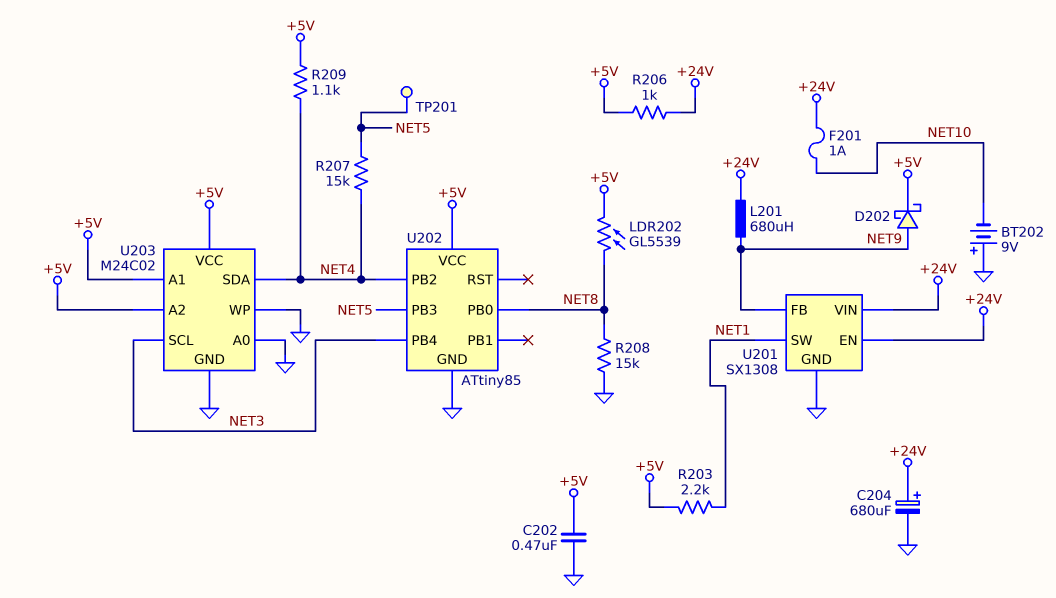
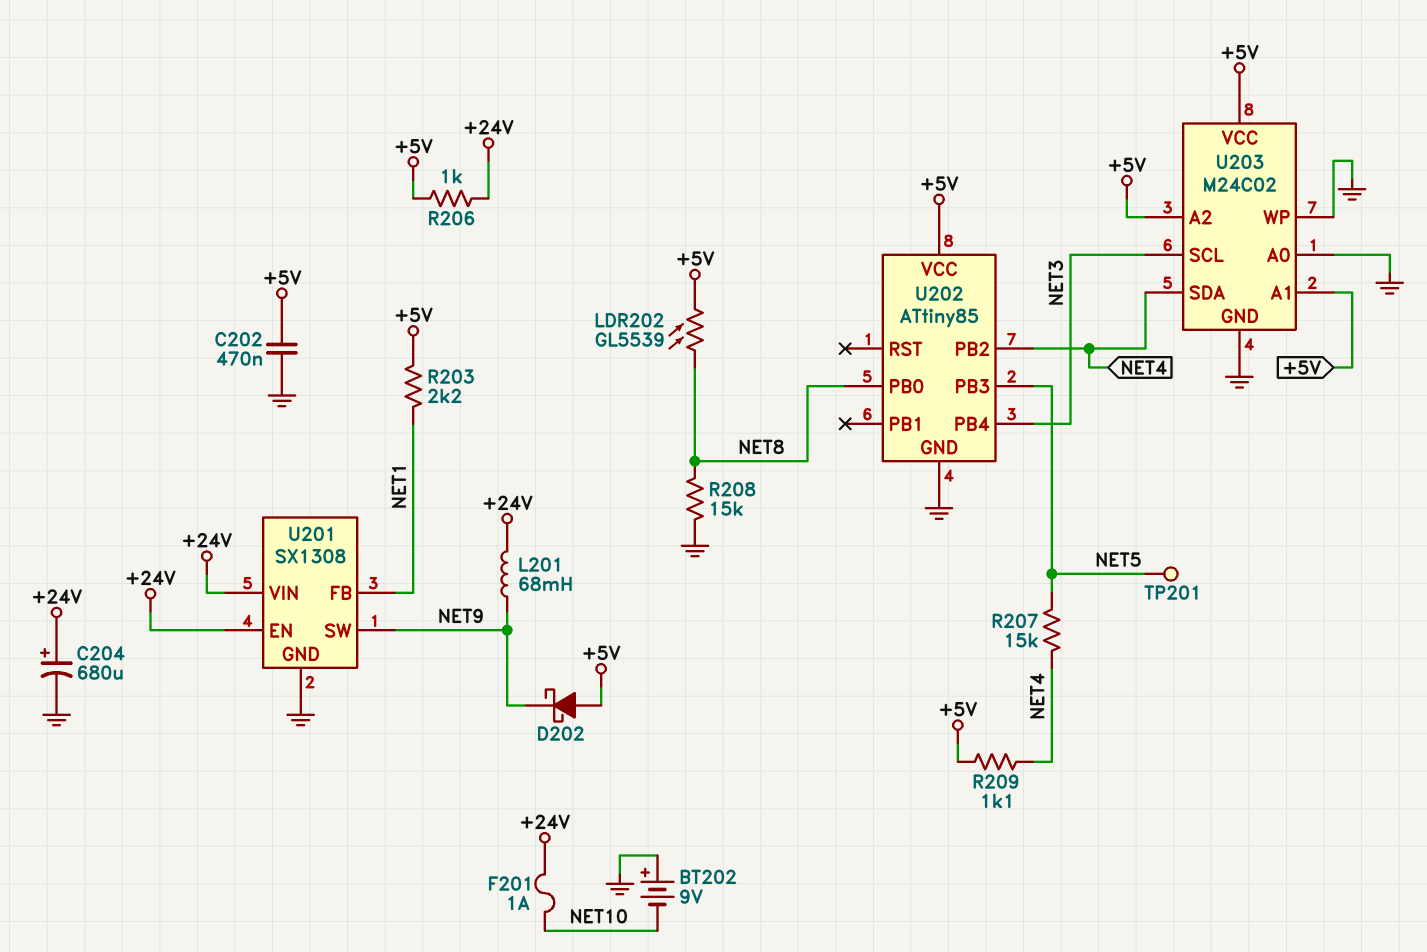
D202: schottky (A NET9, K +5V) -> schottky (A +5V, K NET9)
L201: 680uH (+24V, NET9) -> 68mH (+24V, NET9)
U201 pin FB: NET9 -> NET1
U201 pin SW: NET1 -> NET9

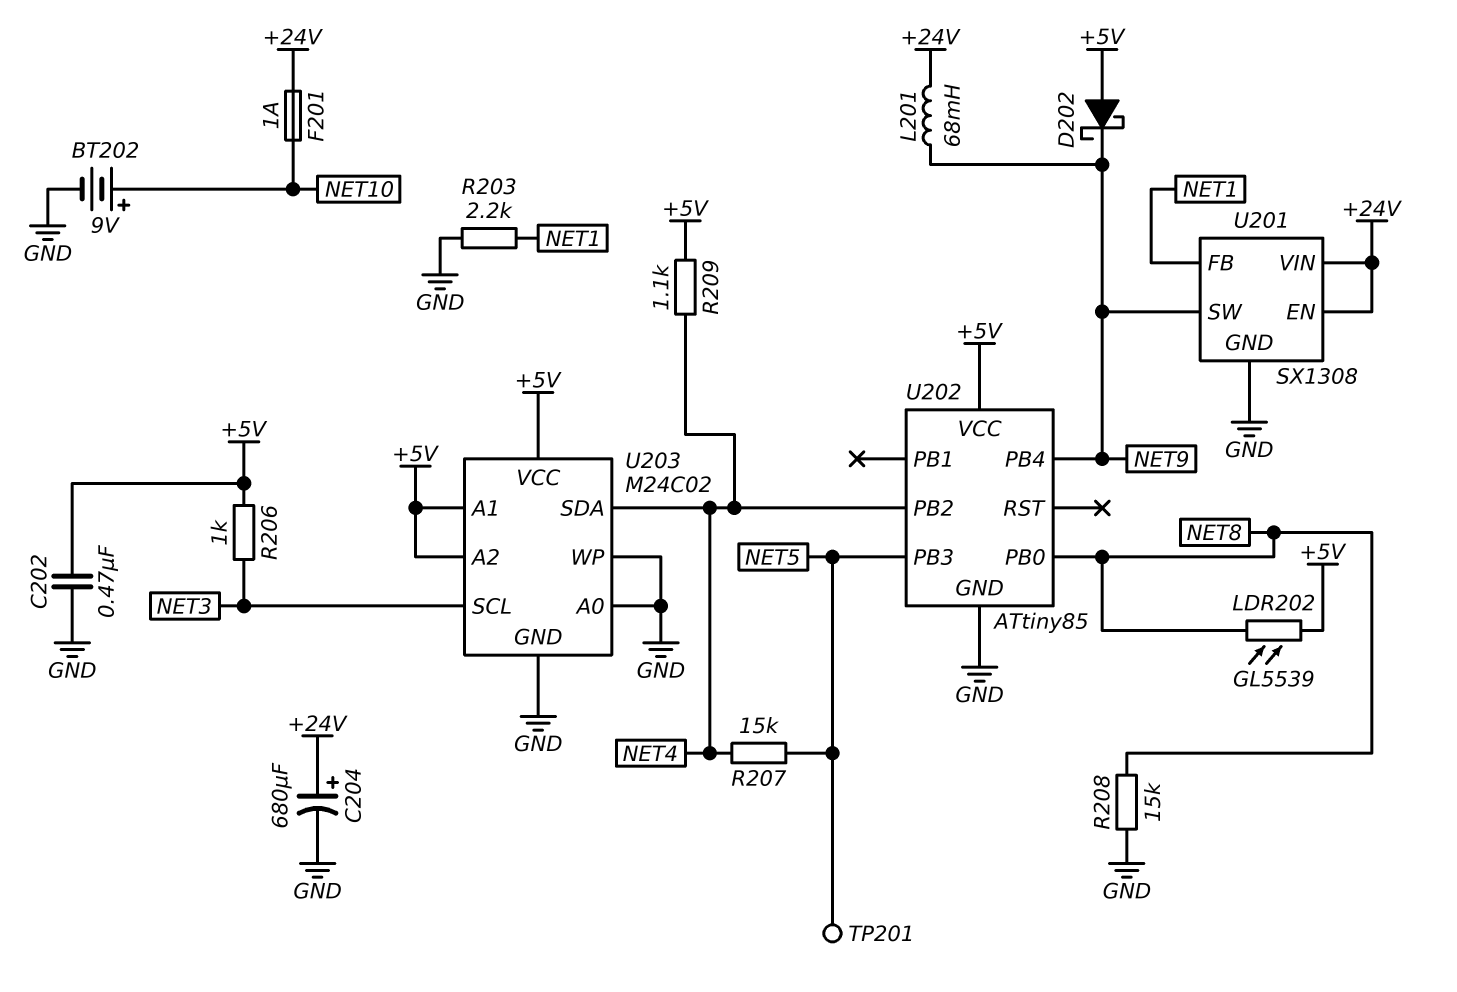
BT202: 9V (plus GND, minus NET10) -> 9V (plus NET10, minus GND)
R203: 2.2k (+5V, NET1) -> 2.2k (GND, NET1)
R206: 1k (+5V, +24V) -> 1k (+5V, NET3)
U202 pin PB4: NET3 -> NET9

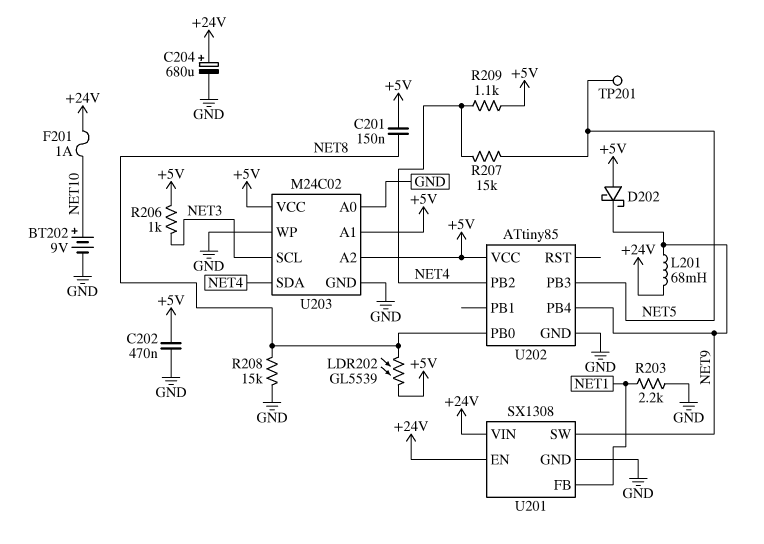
C201: none -> 150nF (+5V, NET8)

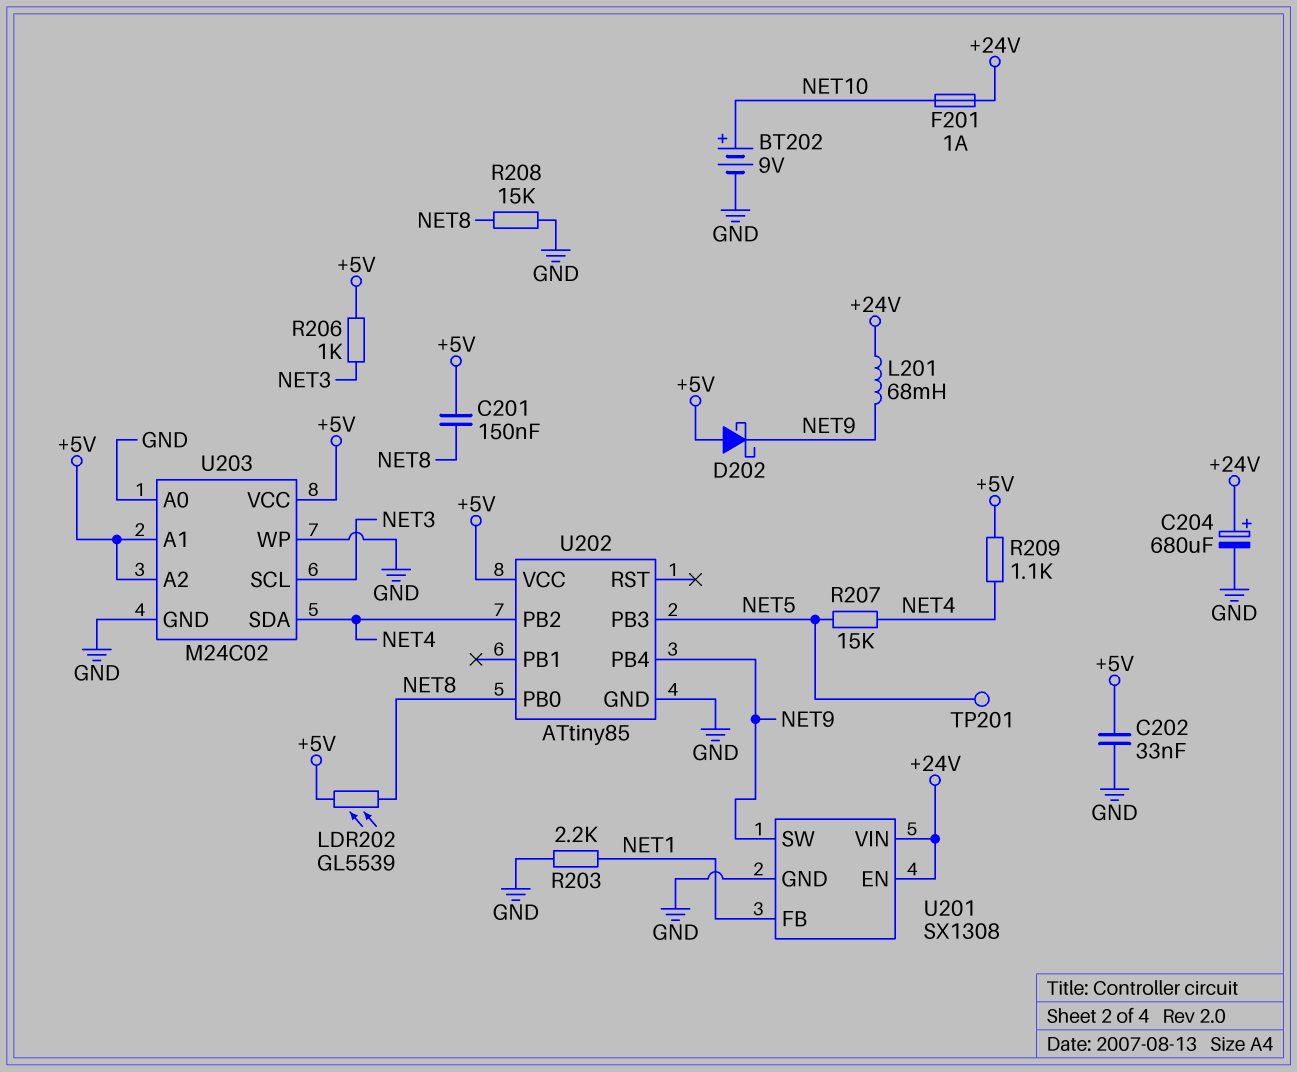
C202: 470nF (+5V, GND) -> 33nF (+5V, GND)

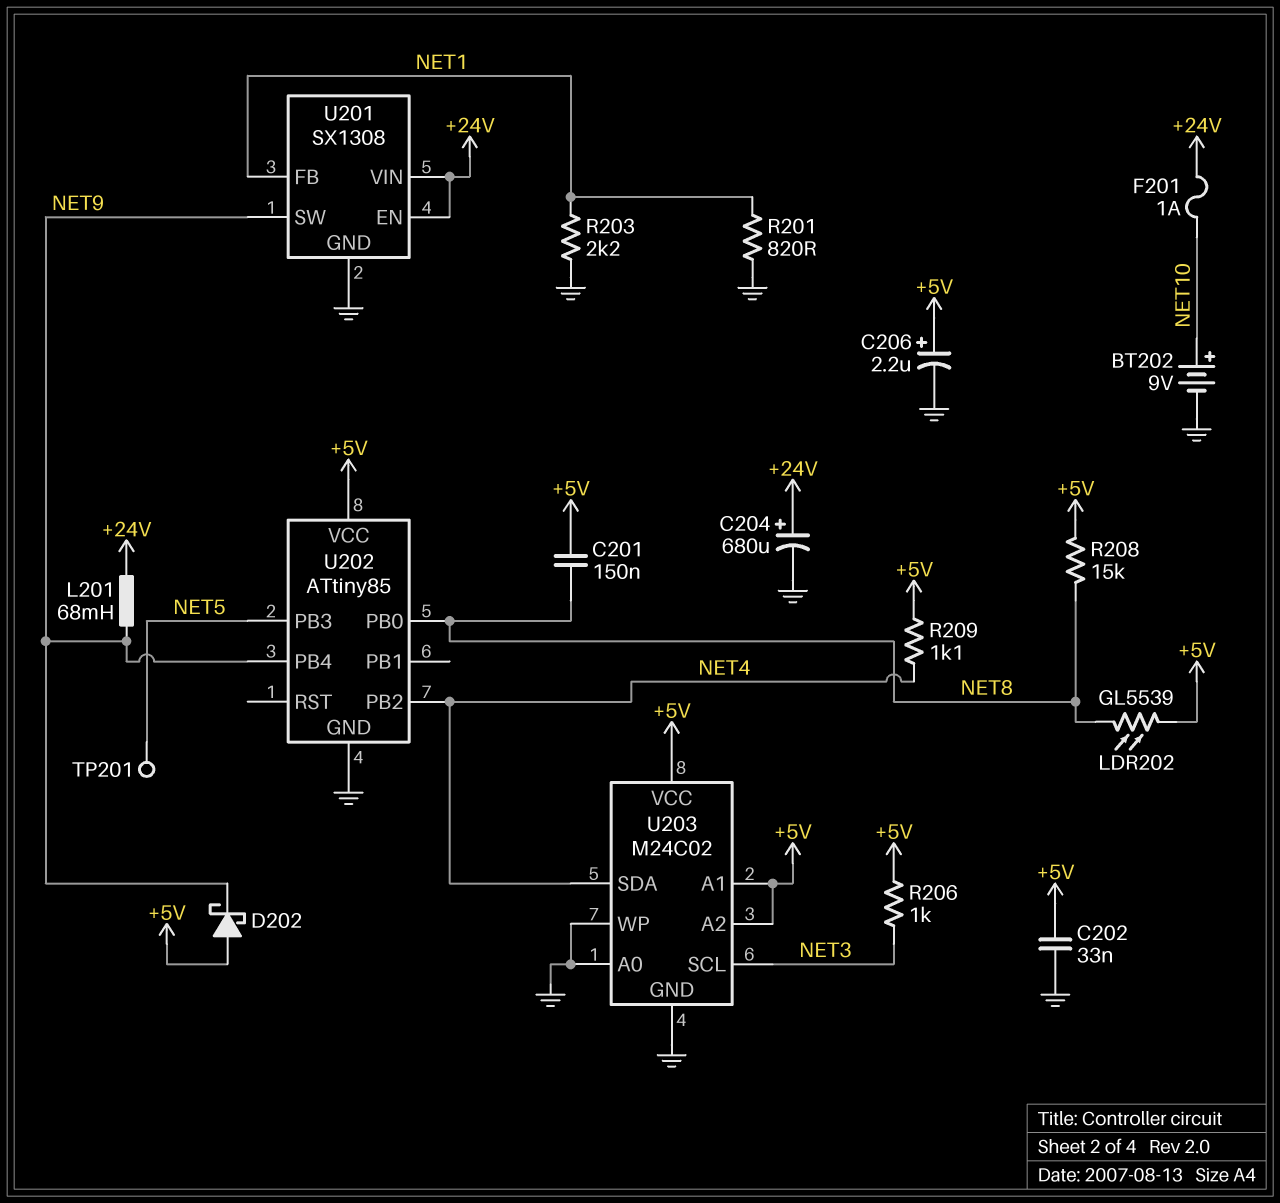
C206: none -> 2.2uF (plus +5V, minus GND)
R201: none -> 820 (GND, NET1)
R207: 15k (NET4, NET5) -> none
R208: 15k (GND, NET8) -> 15k (+5V, NET8)

